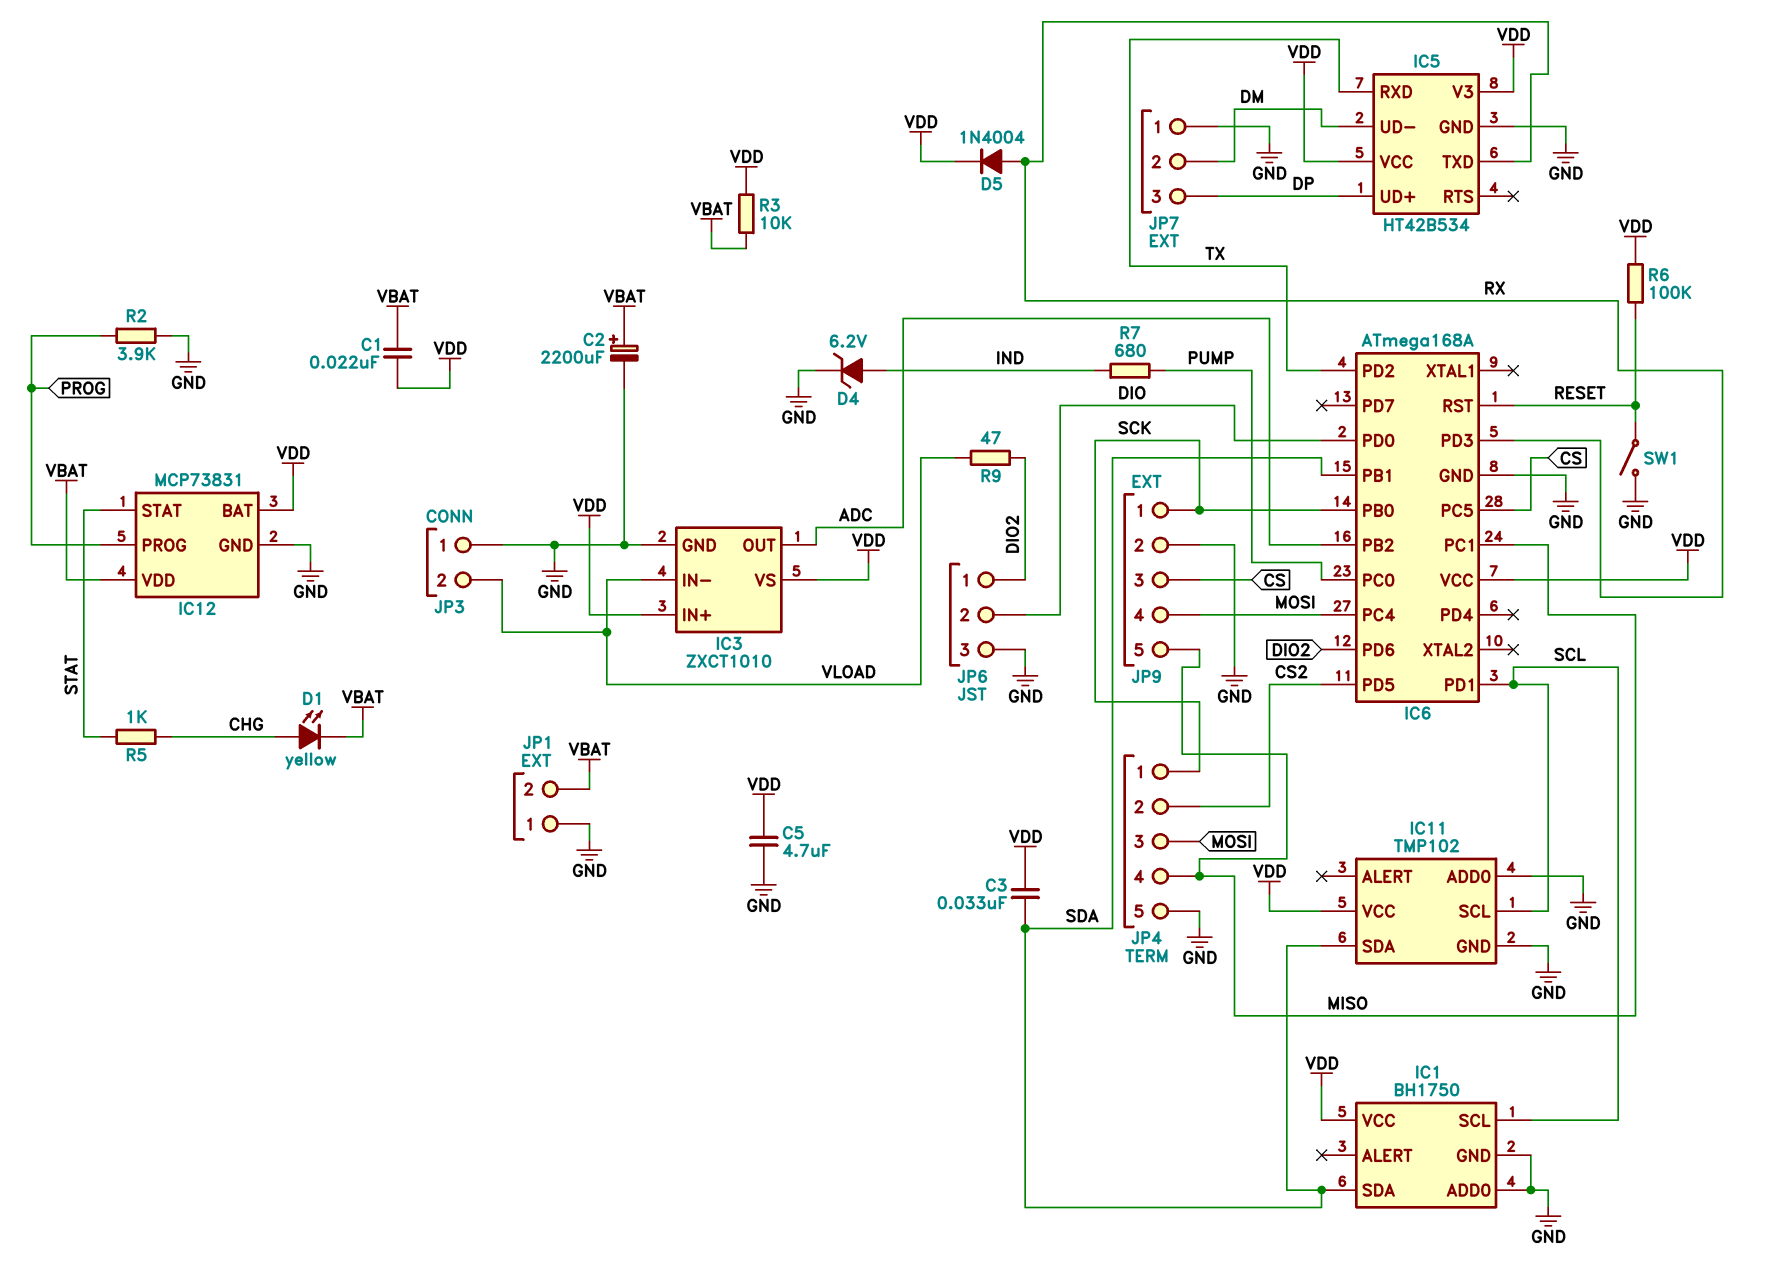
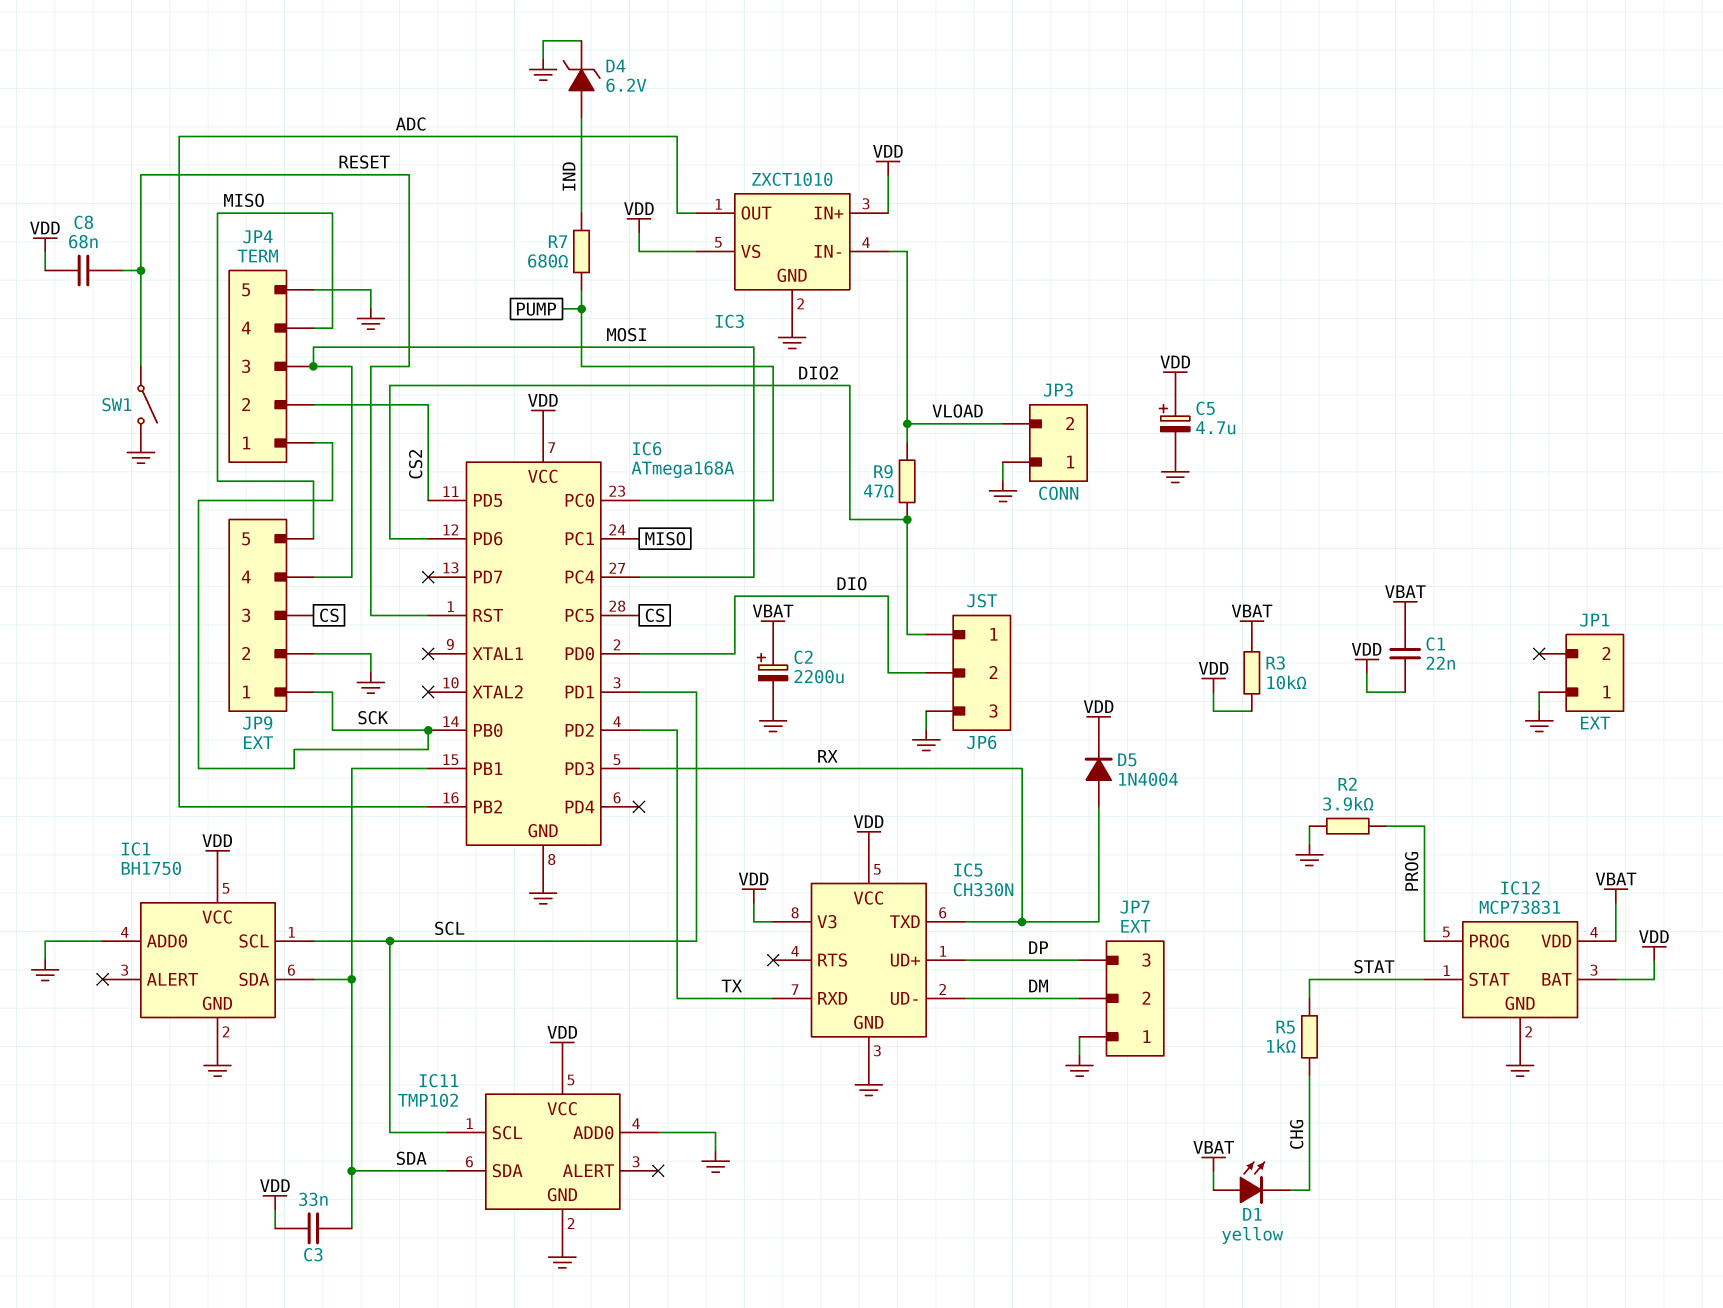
C5: 4.7uF (GND, VDD) -> 4.7uF (plus VDD, minus GND)
C8: none -> 68nF (RESET, VDD)
D1: LED yellow (A CHG, K VBAT) -> LED yellow (A VBAT, K CHG)
IC5: HT42B534 -> CH330N
JP1 pin 2: VBAT -> none
R6: 100k (RESET, VDD) -> none

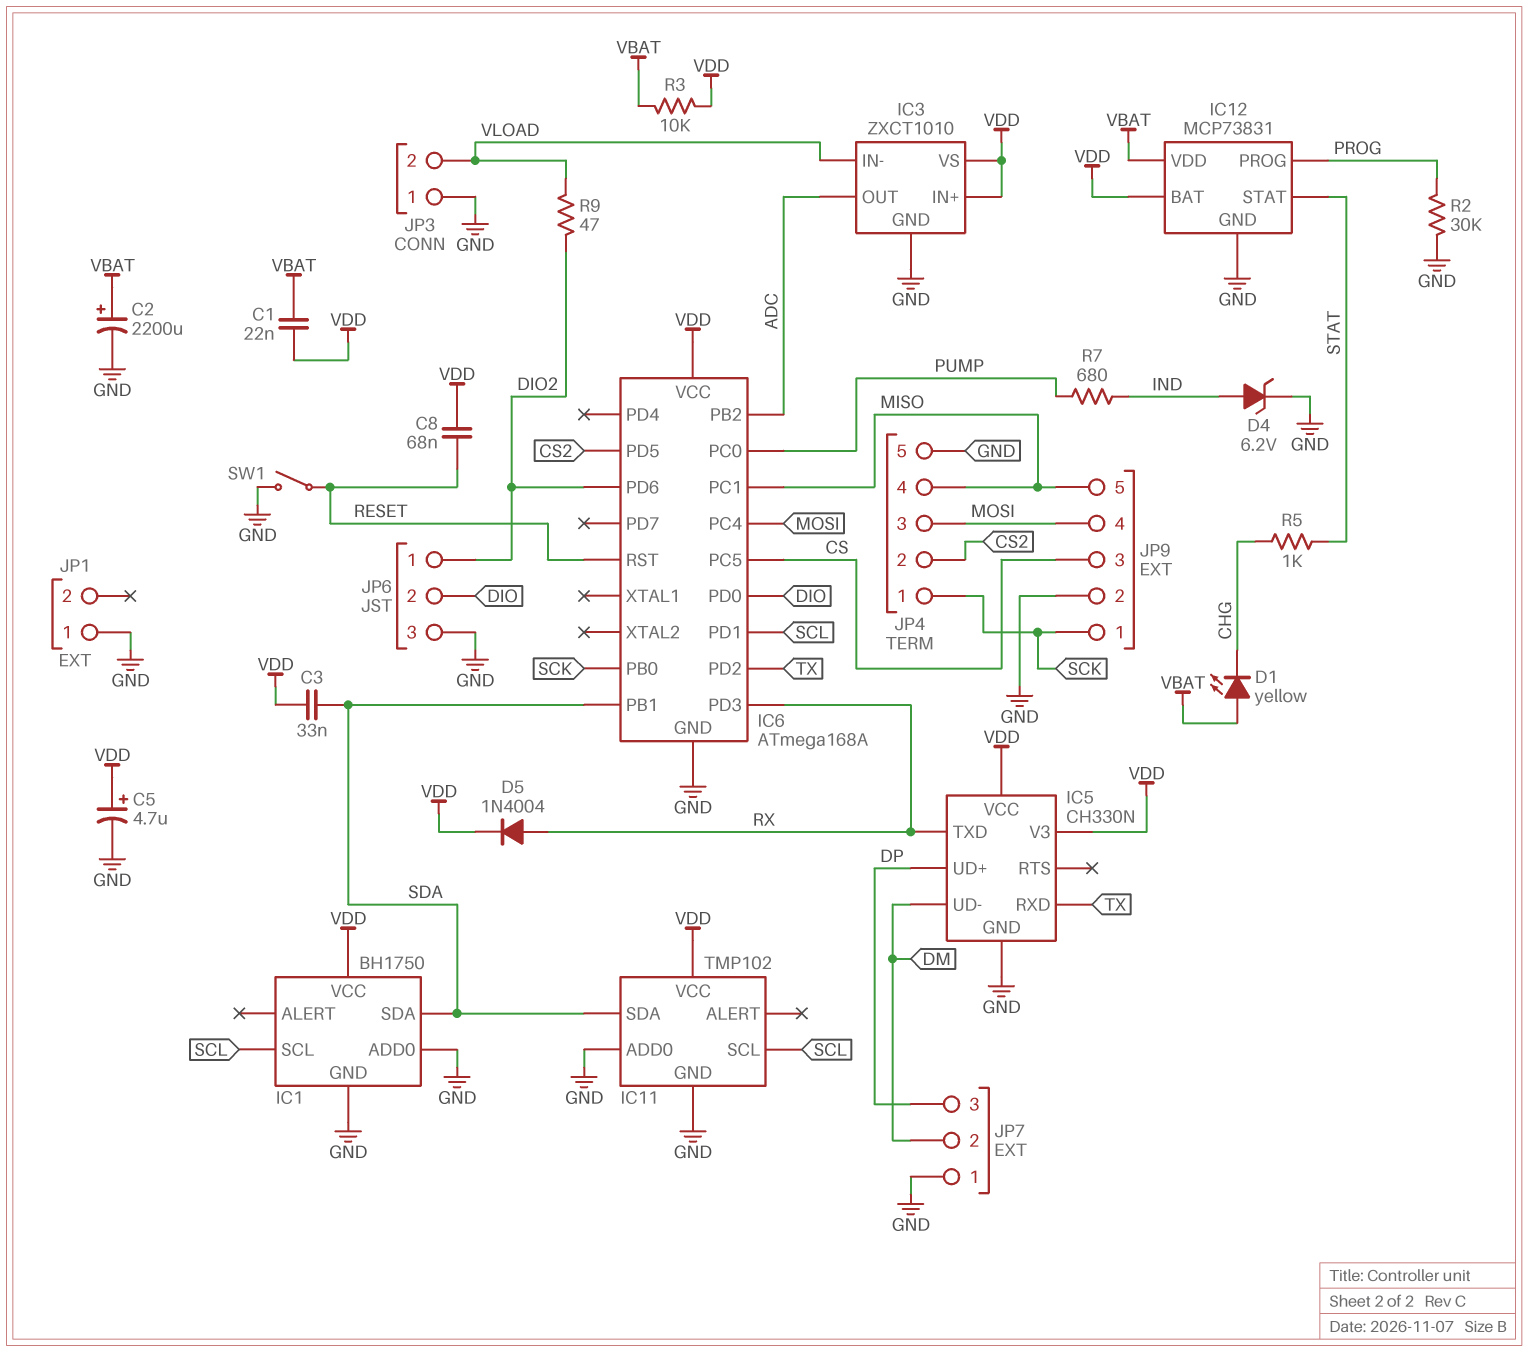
R2: 3.9k (GND, PROG) -> 30k (GND, PROG)

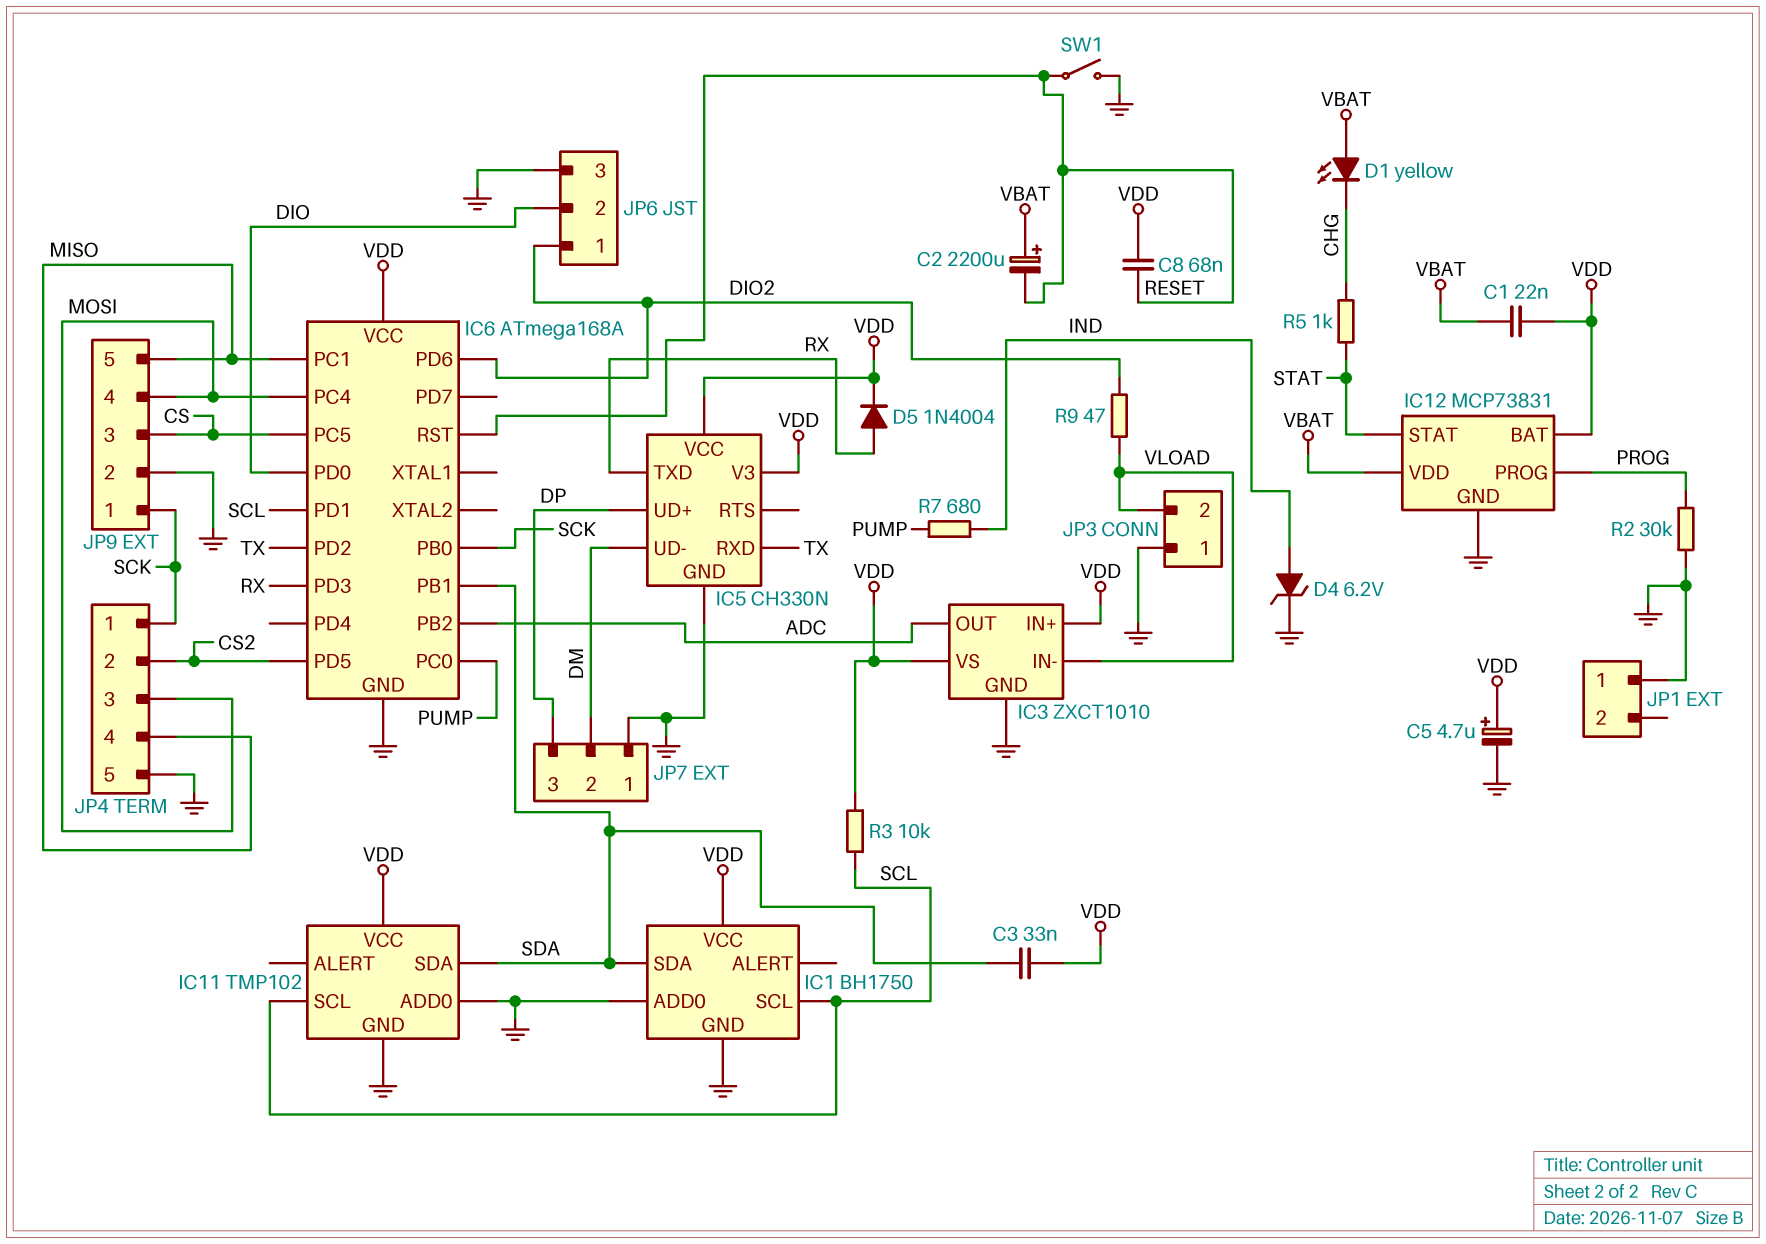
C2: 2200uF (plus VBAT, minus GND) -> 2200uF (plus VBAT, minus RESET)
R3: 10k (VBAT, VDD) -> 10k (SCL, VDD)

